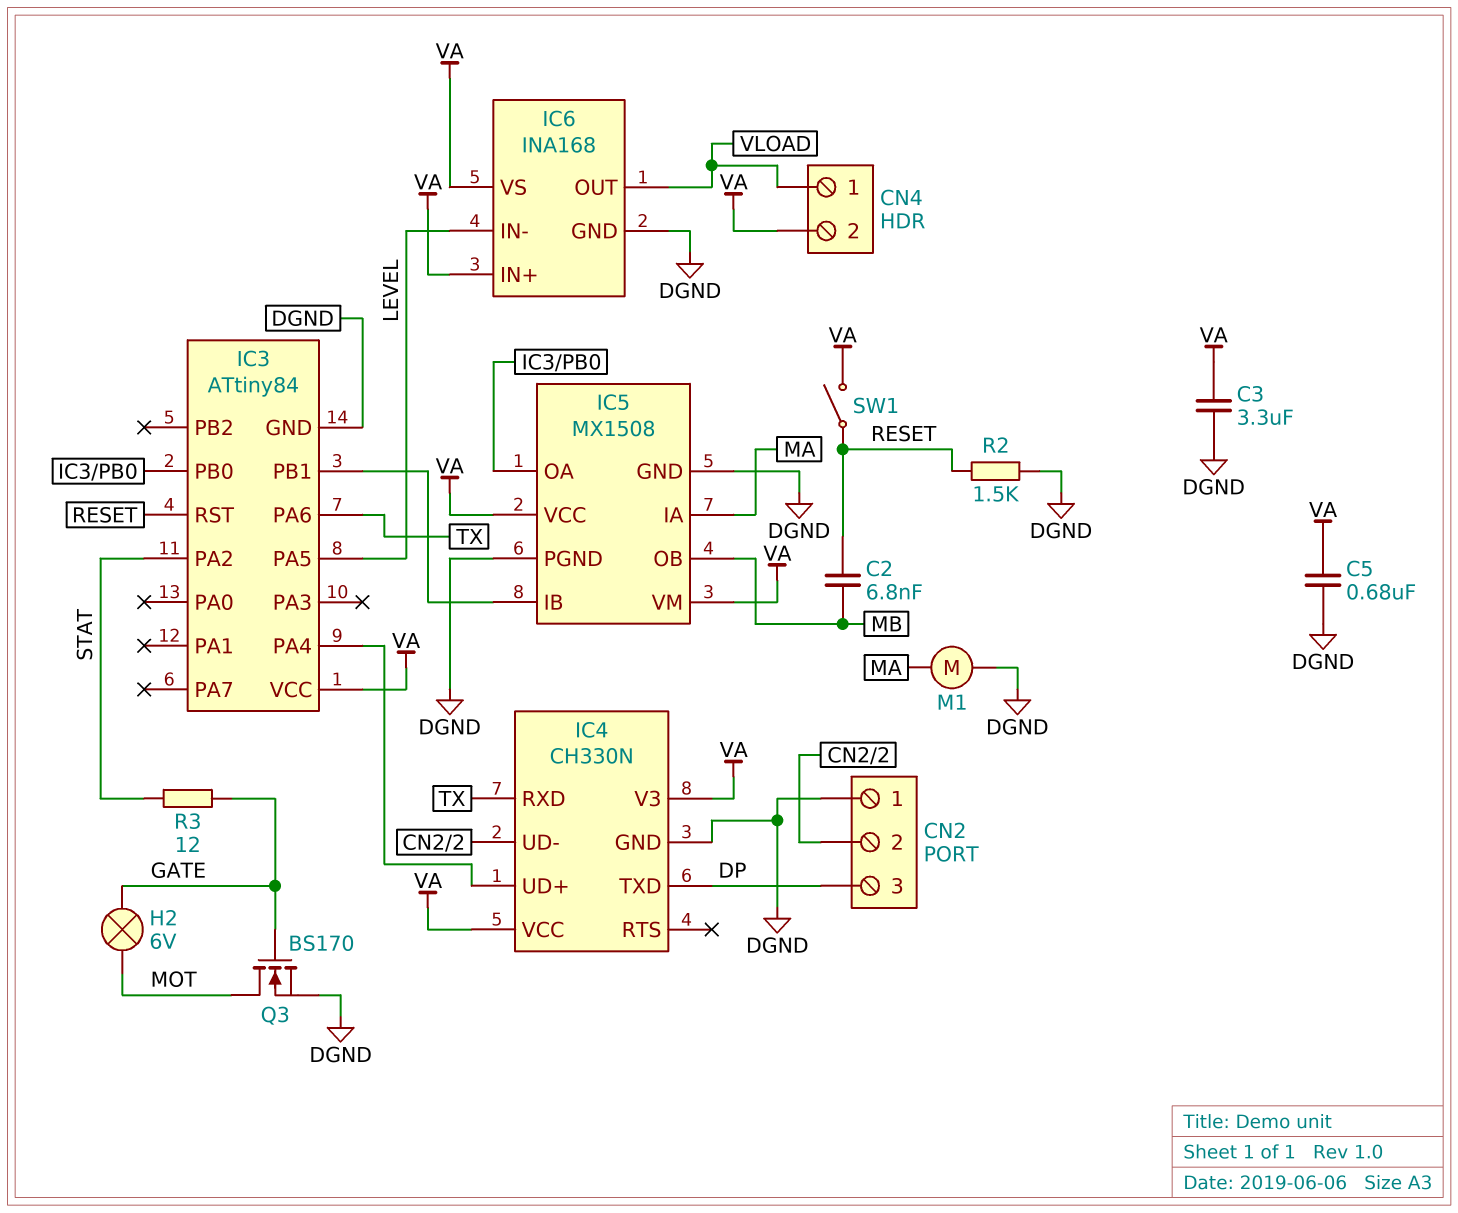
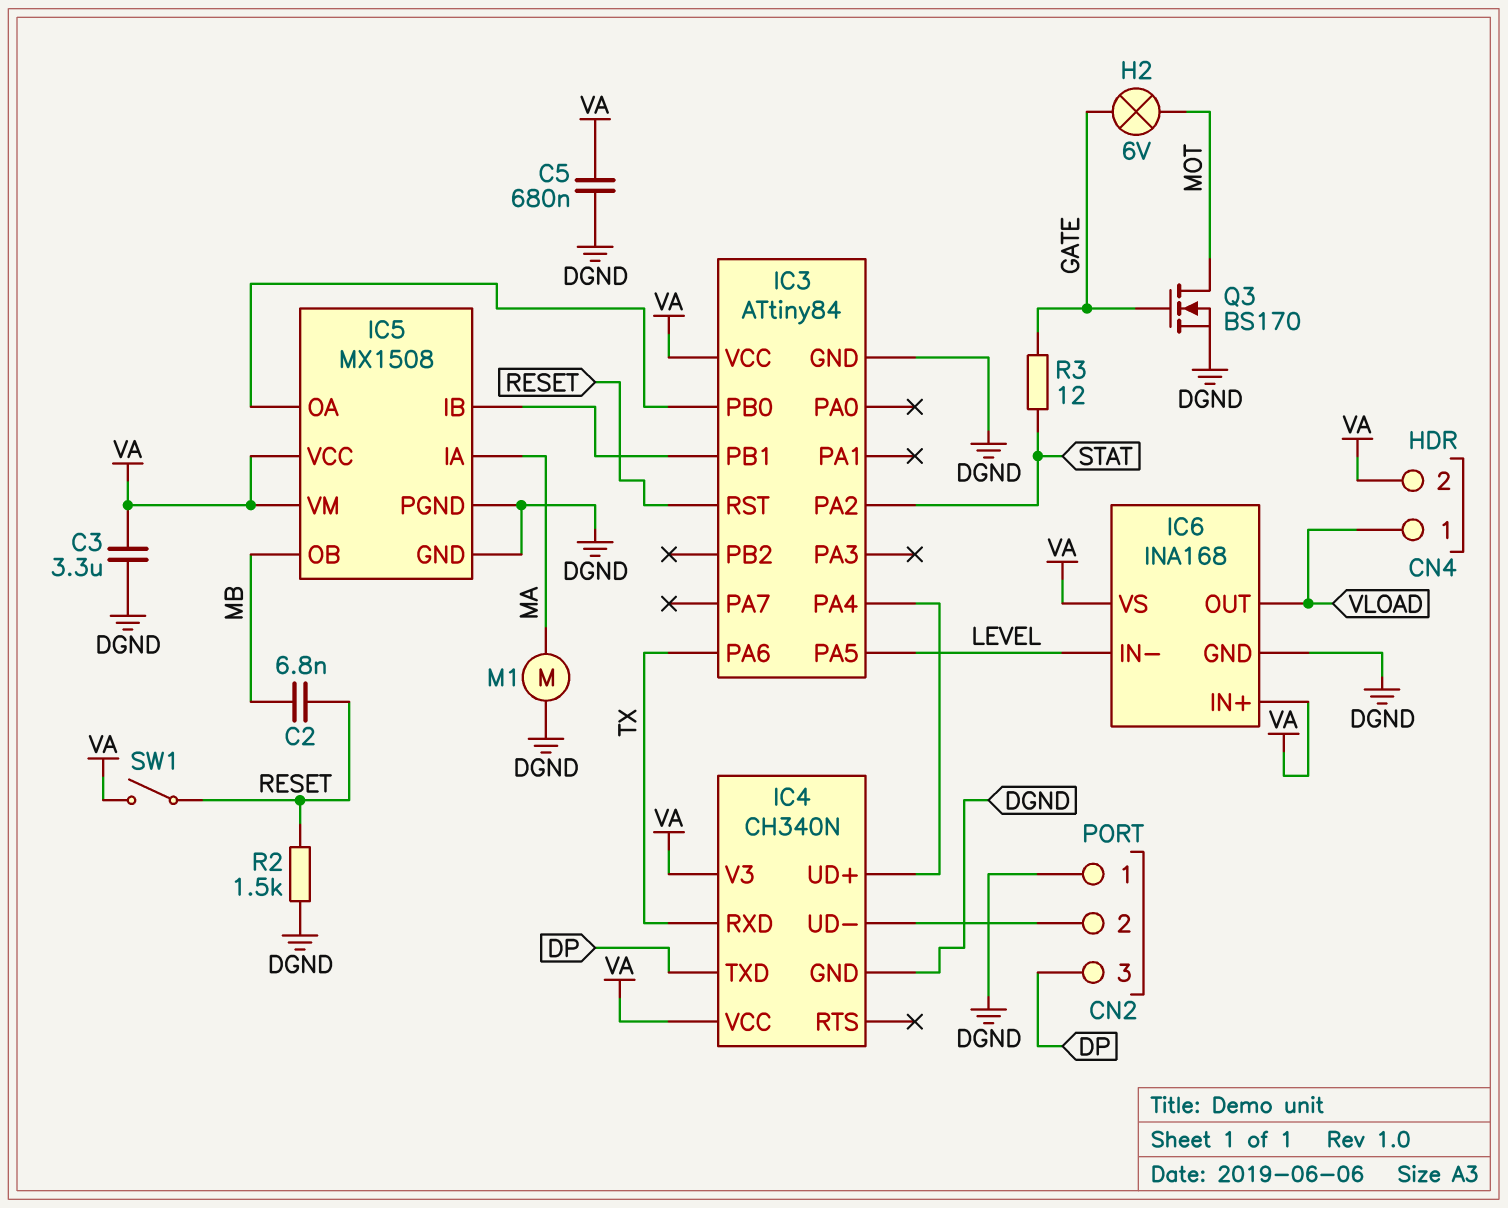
IC4: CH330N -> CH340N

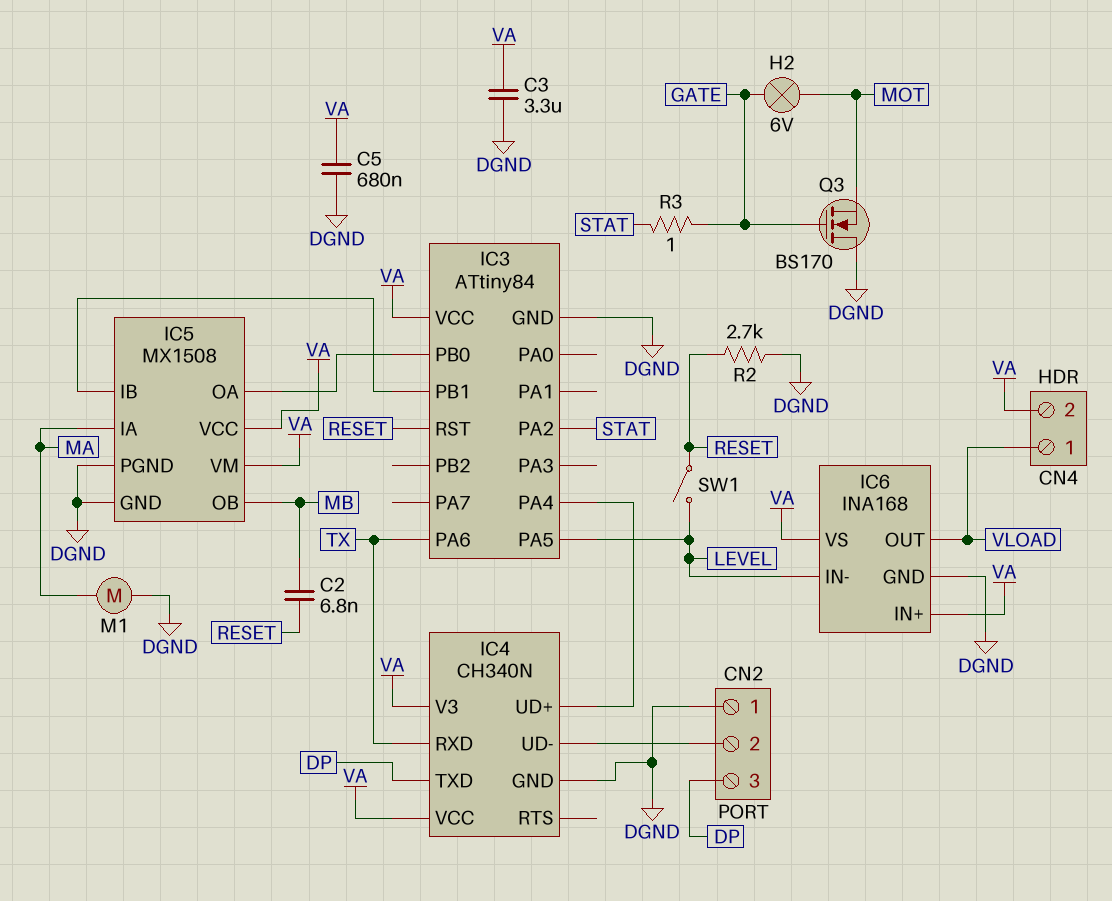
Q3: NMOS BS170 (G GATE, D MOT, S DGND) -> NMOS BS170 (G GATE, D DGND, S MOT)
R2: 1.5k (DGND, RESET) -> 2.7k (DGND, RESET)
R3: 12 (GATE, STAT) -> 1 (GATE, STAT)
SW1: switch (RESET, VA) -> switch (LEVEL, RESET)

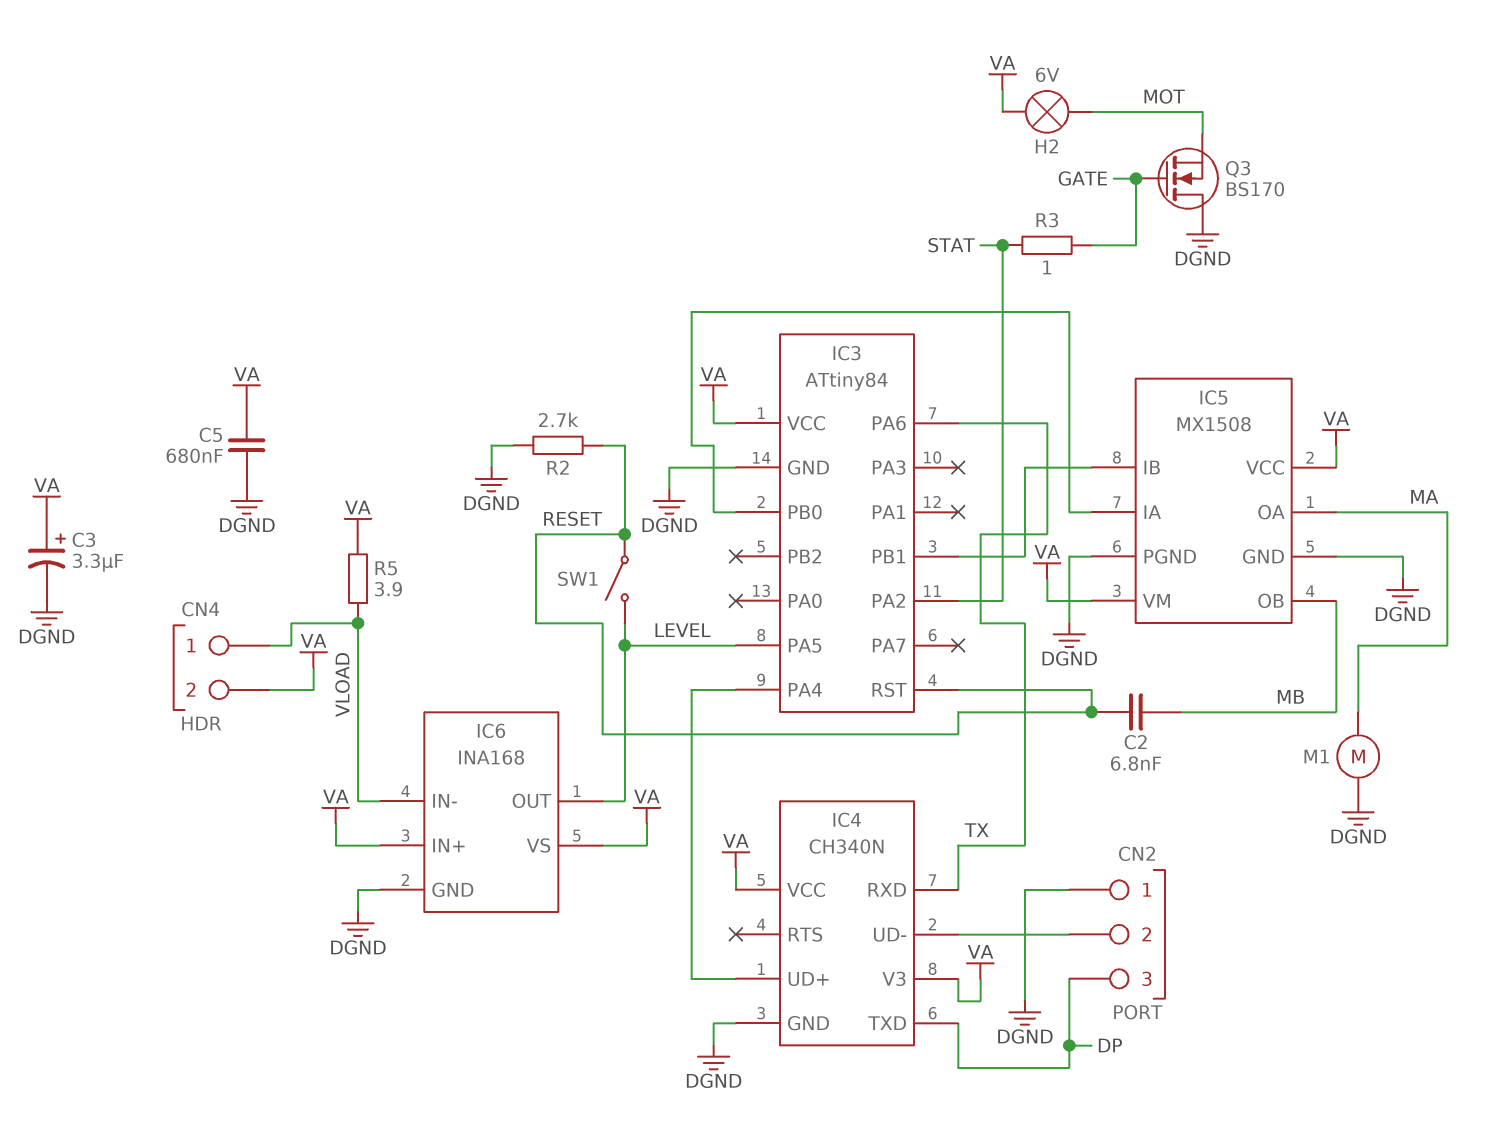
C3: 3.3uF (DGND, VA) -> 3.3uF (plus VA, minus DGND)
H2: lamp 6V (GATE, MOT) -> lamp 6V (MOT, VA)
IC5 pin IA: MA -> IC3/PB0
IC5 pin OA: IC3/PB0 -> MA
IC6 pin IN-: LEVEL -> VLOAD
IC6 pin OUT: VLOAD -> LEVEL
R5: none -> 3.9 (VA, VLOAD)

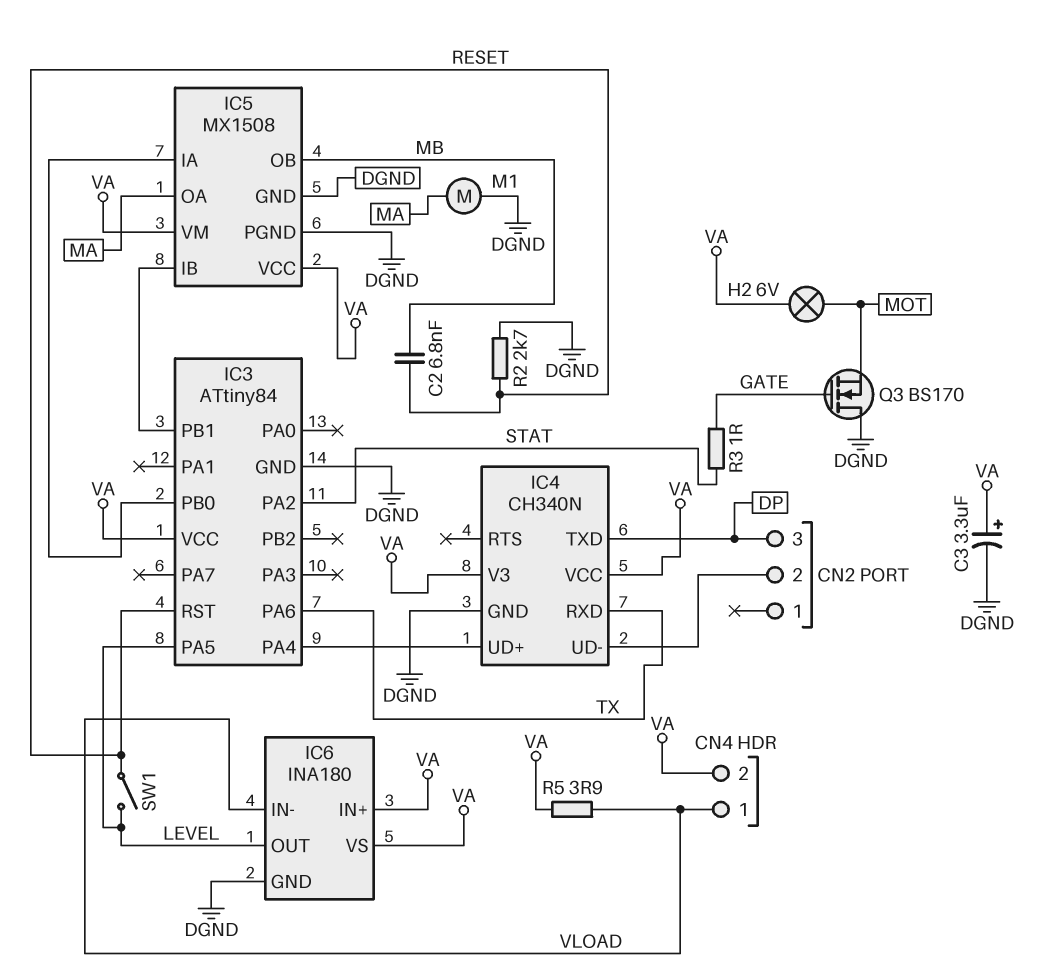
C5: 680nF (DGND, VA) -> none
CN2 pin 1: DGND -> none
IC6: INA168 -> INA180

